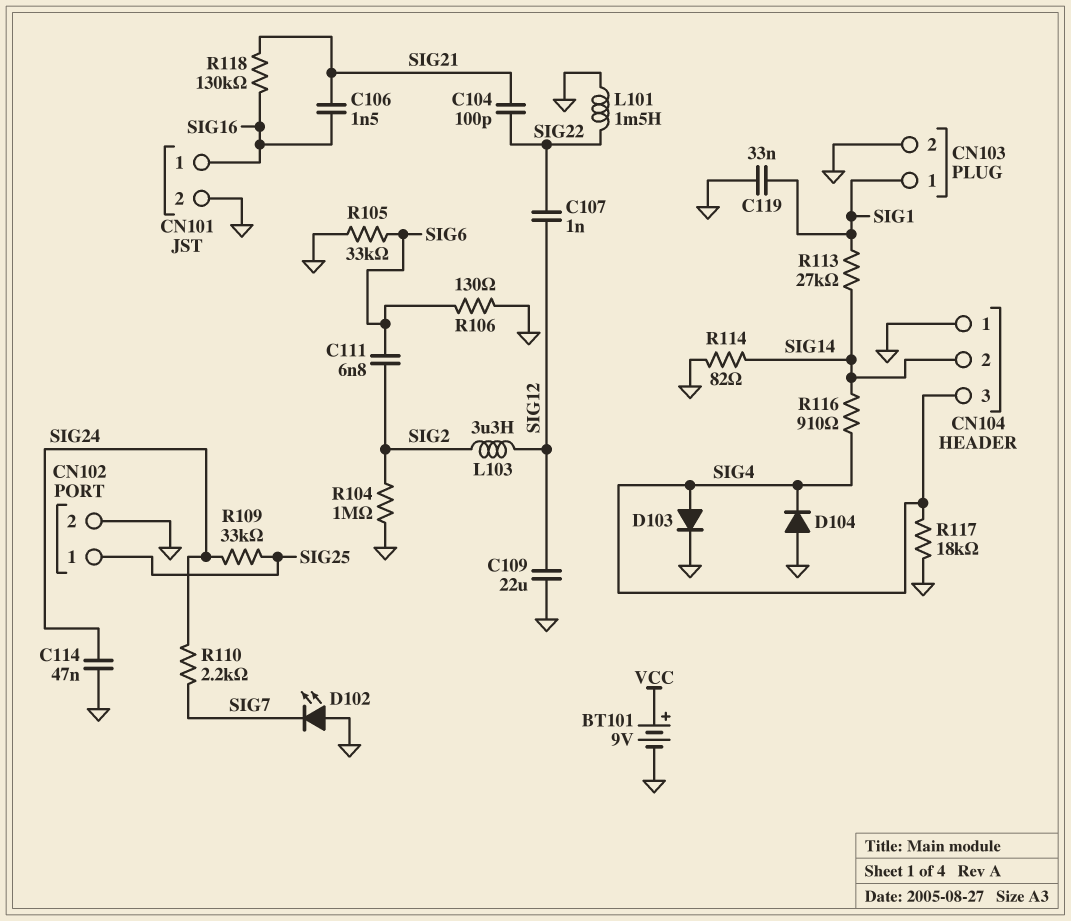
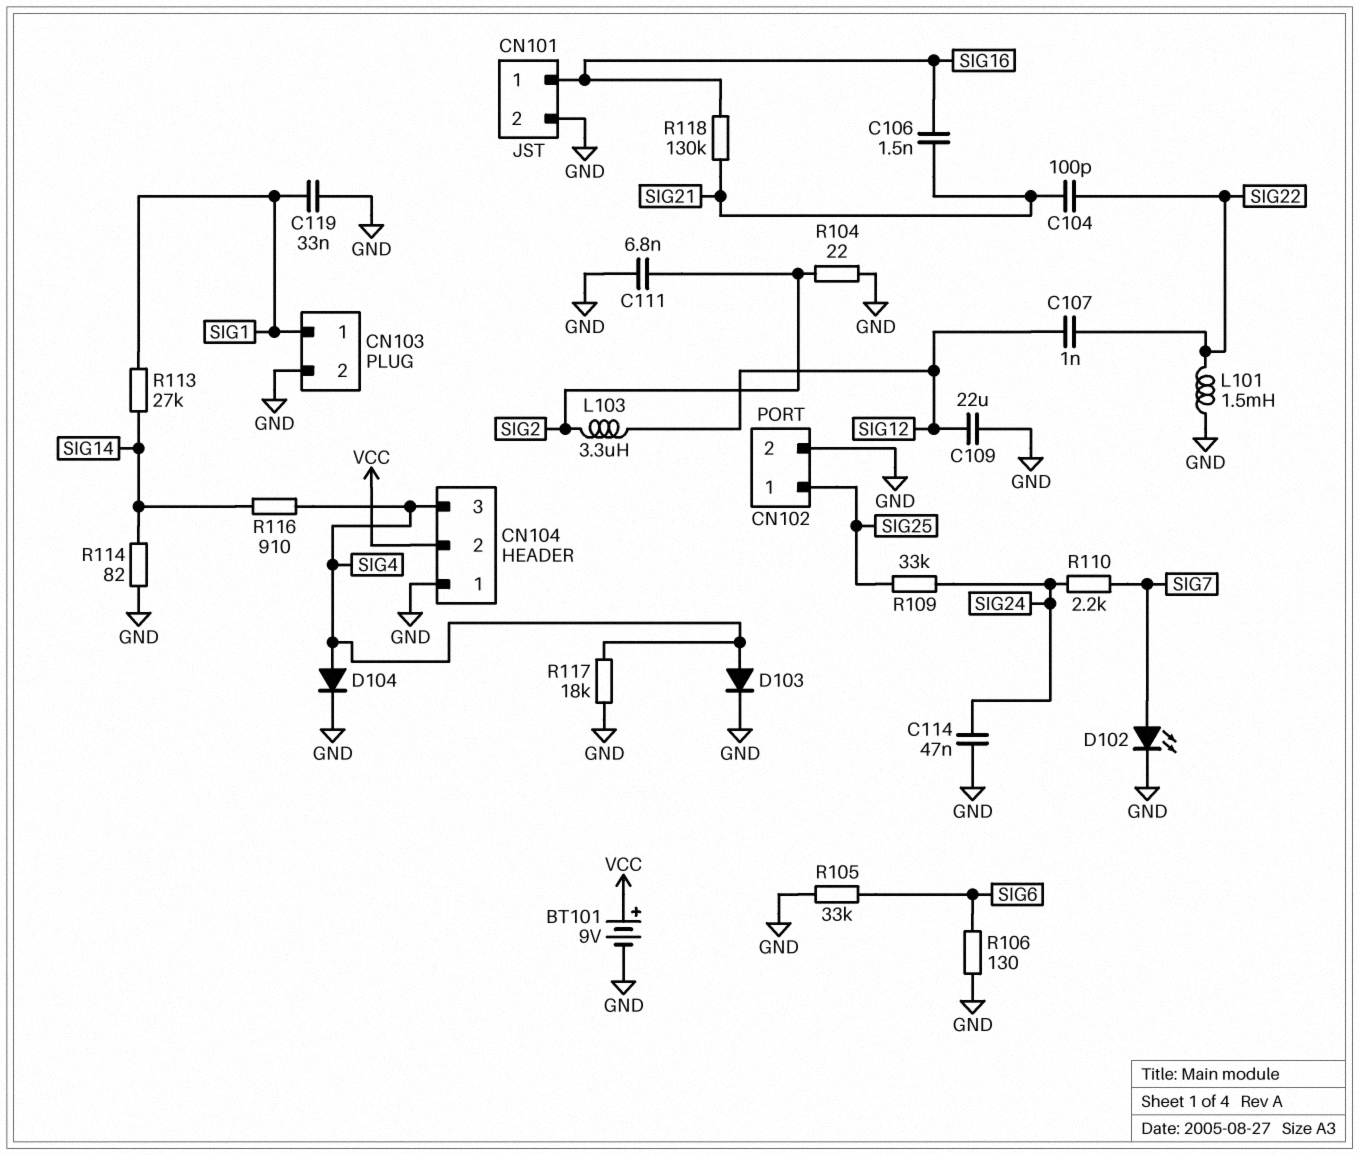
C111: 6.8nF (SIG2, SIG6) -> 6.8nF (GND, SIG2)
CN104 pin 2: SIG14 -> VCC
D102: LED (A GND, K SIG7) -> LED (A SIG7, K GND)
D104: diode (A GND, K SIG4) -> diode (A SIG4, K GND)
R104: 1M (GND, SIG2) -> 22 (GND, SIG2)

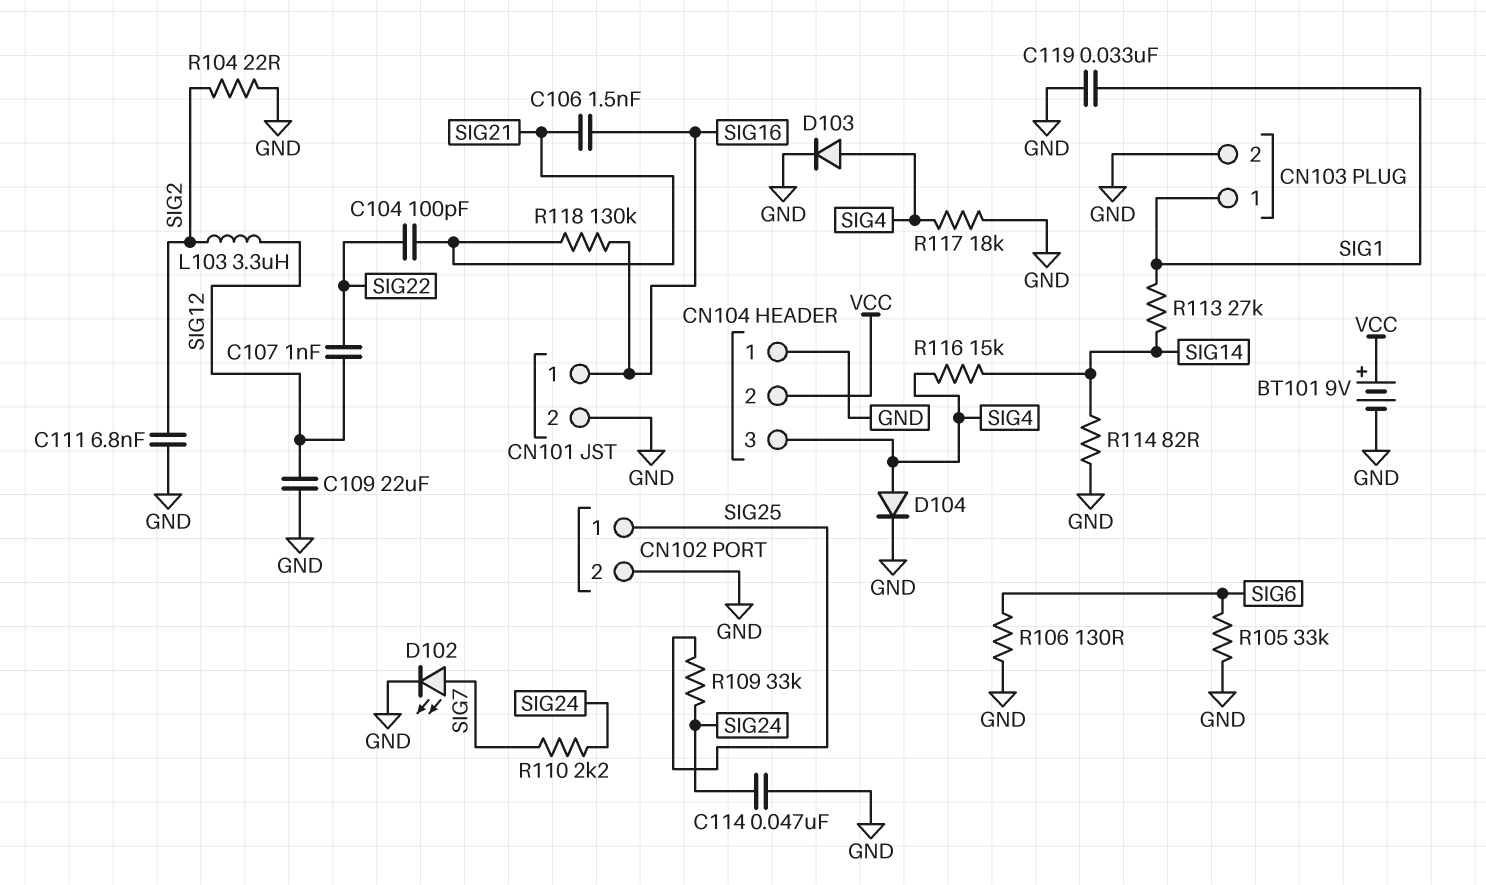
L101: 1.5mH (GND, SIG22) -> none
R116: 910 (SIG4, SIG14) -> 15k (SIG4, SIG14)

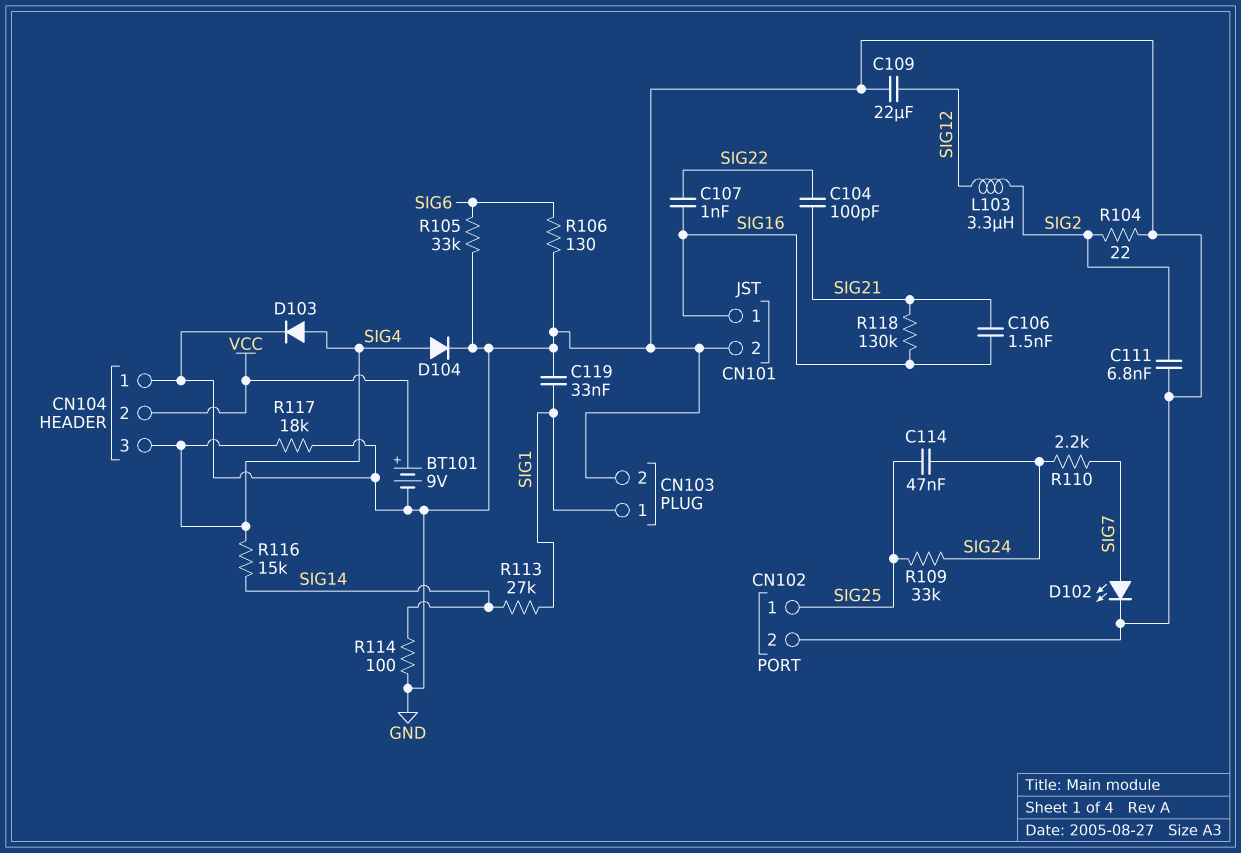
C107: 1nF (SIG12, SIG22) -> 1nF (SIG16, SIG22)
C114: 47nF (GND, SIG24) -> 47nF (SIG24, SIG25)
R114: 82 (GND, SIG14) -> 100 (GND, SIG14)

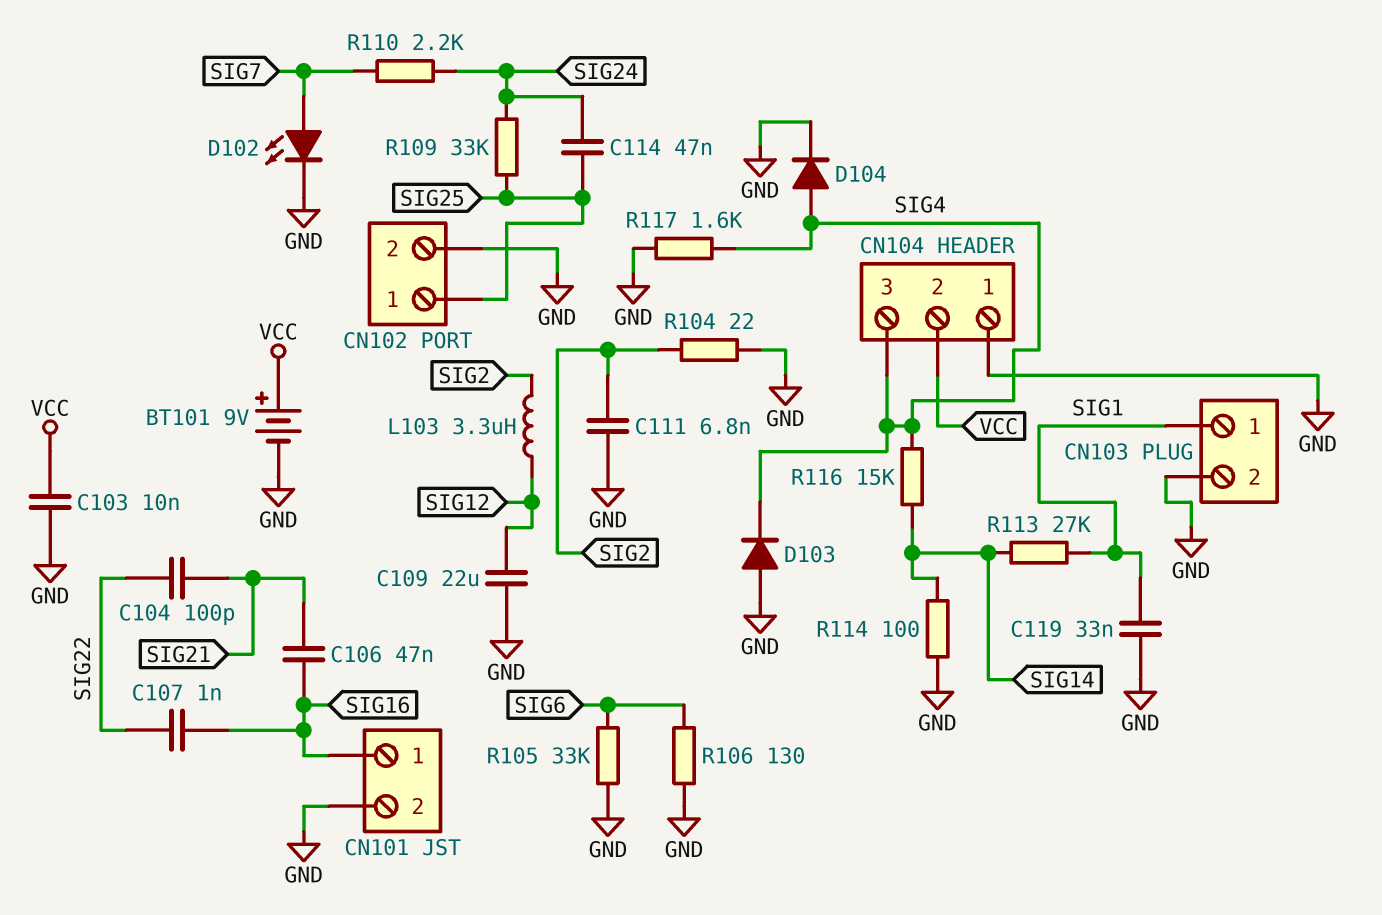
C103: none -> 10nF (GND, VCC)
C106: 1.5nF (SIG16, SIG21) -> 47nF (SIG16, SIG21)
D103: diode (A SIG4, K GND) -> diode (A GND, K SIG4)
R117: 18k (GND, SIG4) -> 1.6k (GND, SIG4)
R118: 130k (SIG16, SIG21) -> none

